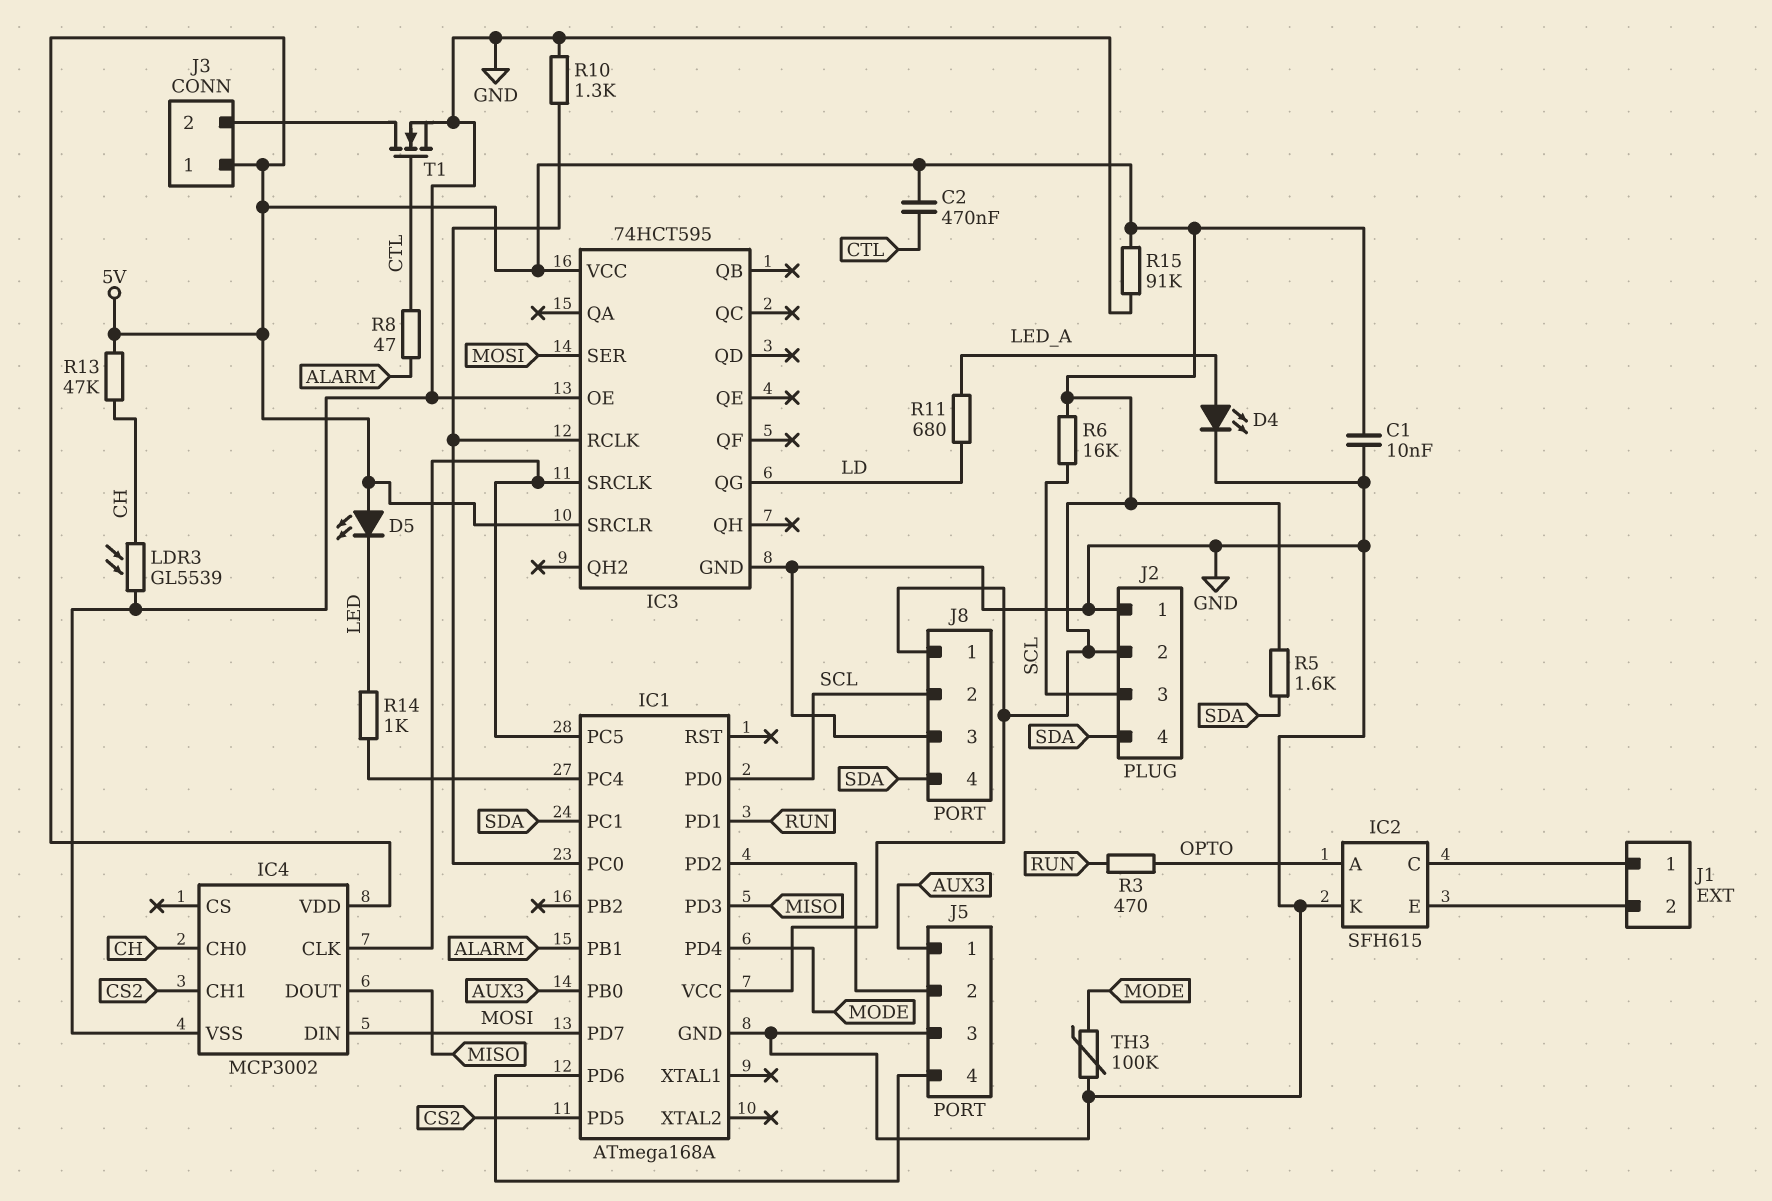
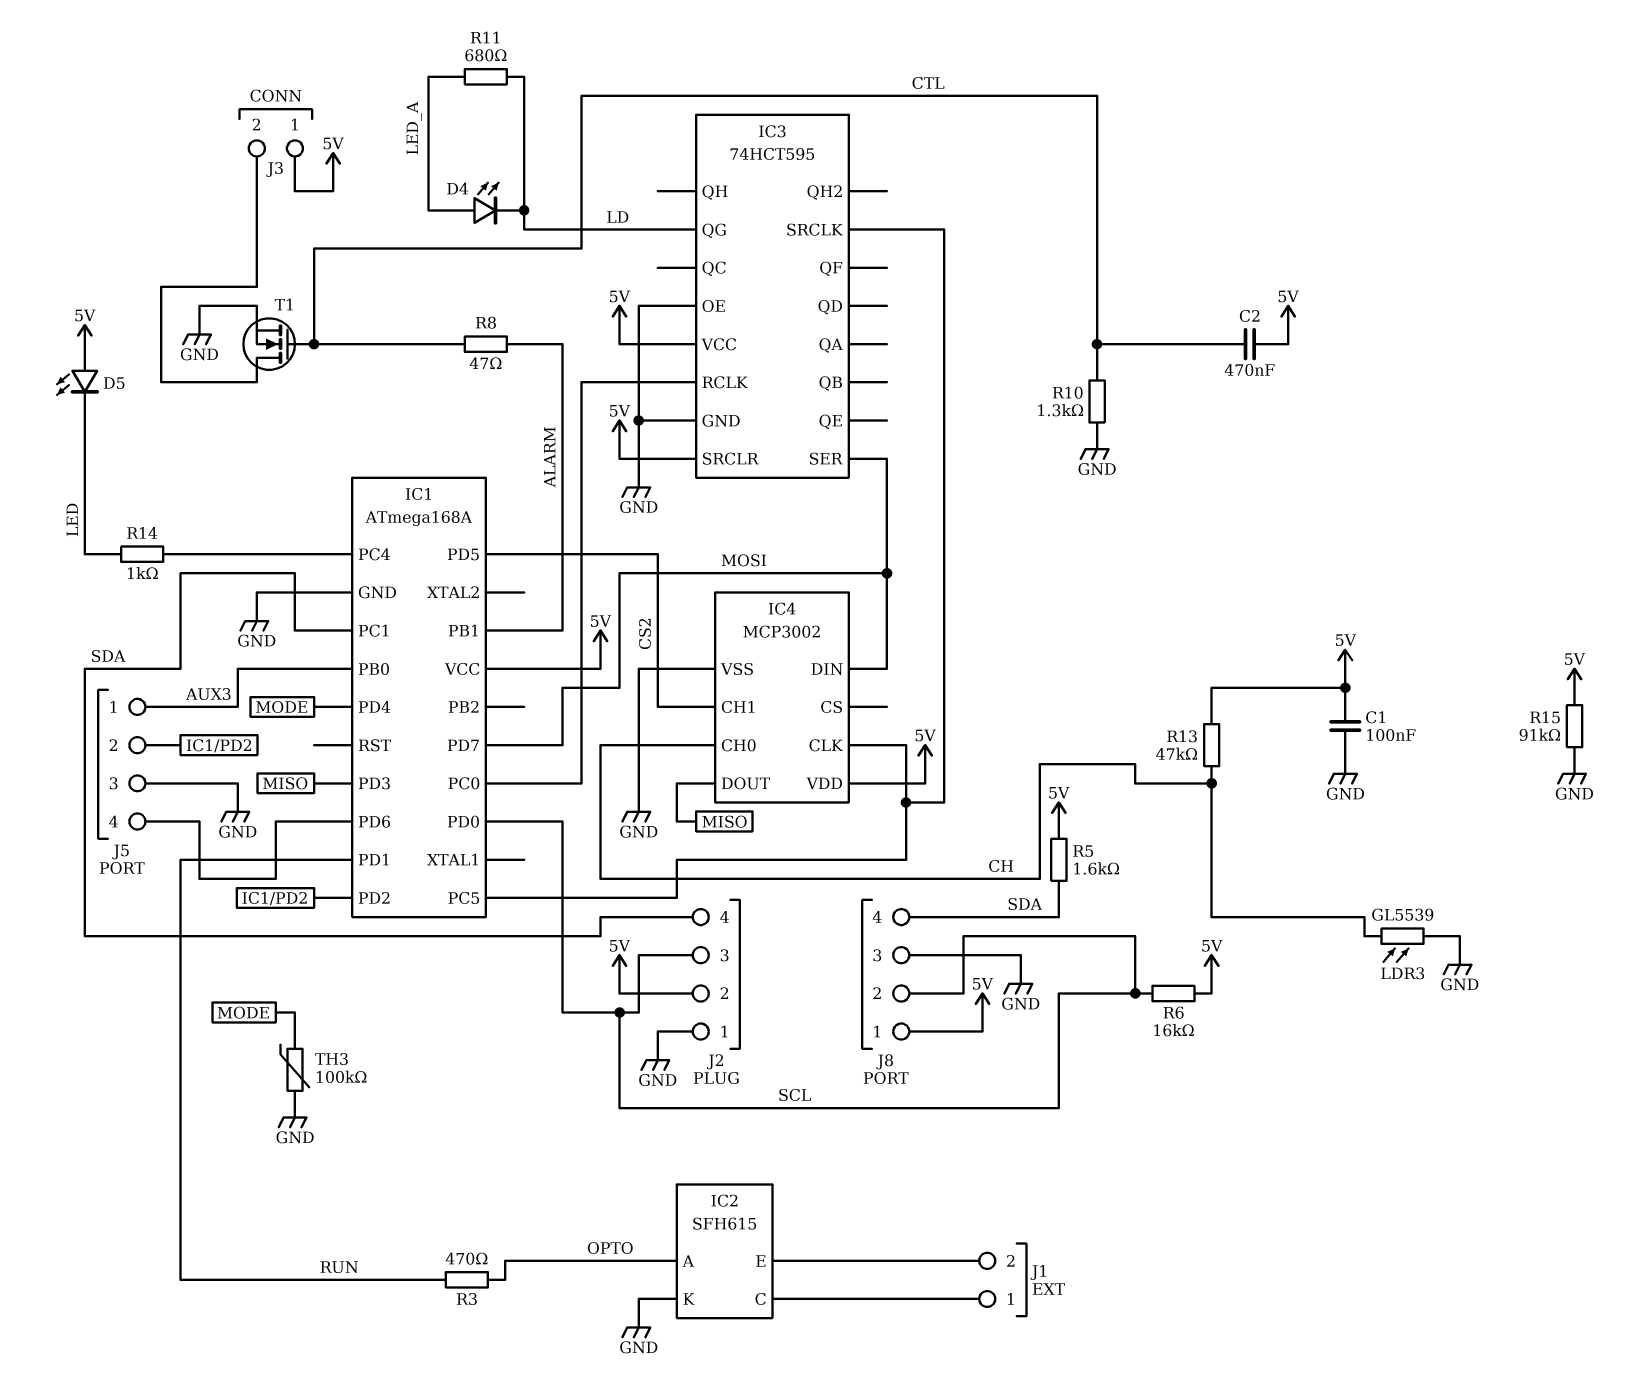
C1: 10nF (5V, GND) -> 100nF (5V, GND)
D4: LED (A LED_A, K GND) -> LED (A LED_A, K LD)
R10: 1.3k (GND, IC1/PC0) -> 1.3k (CTL, GND)

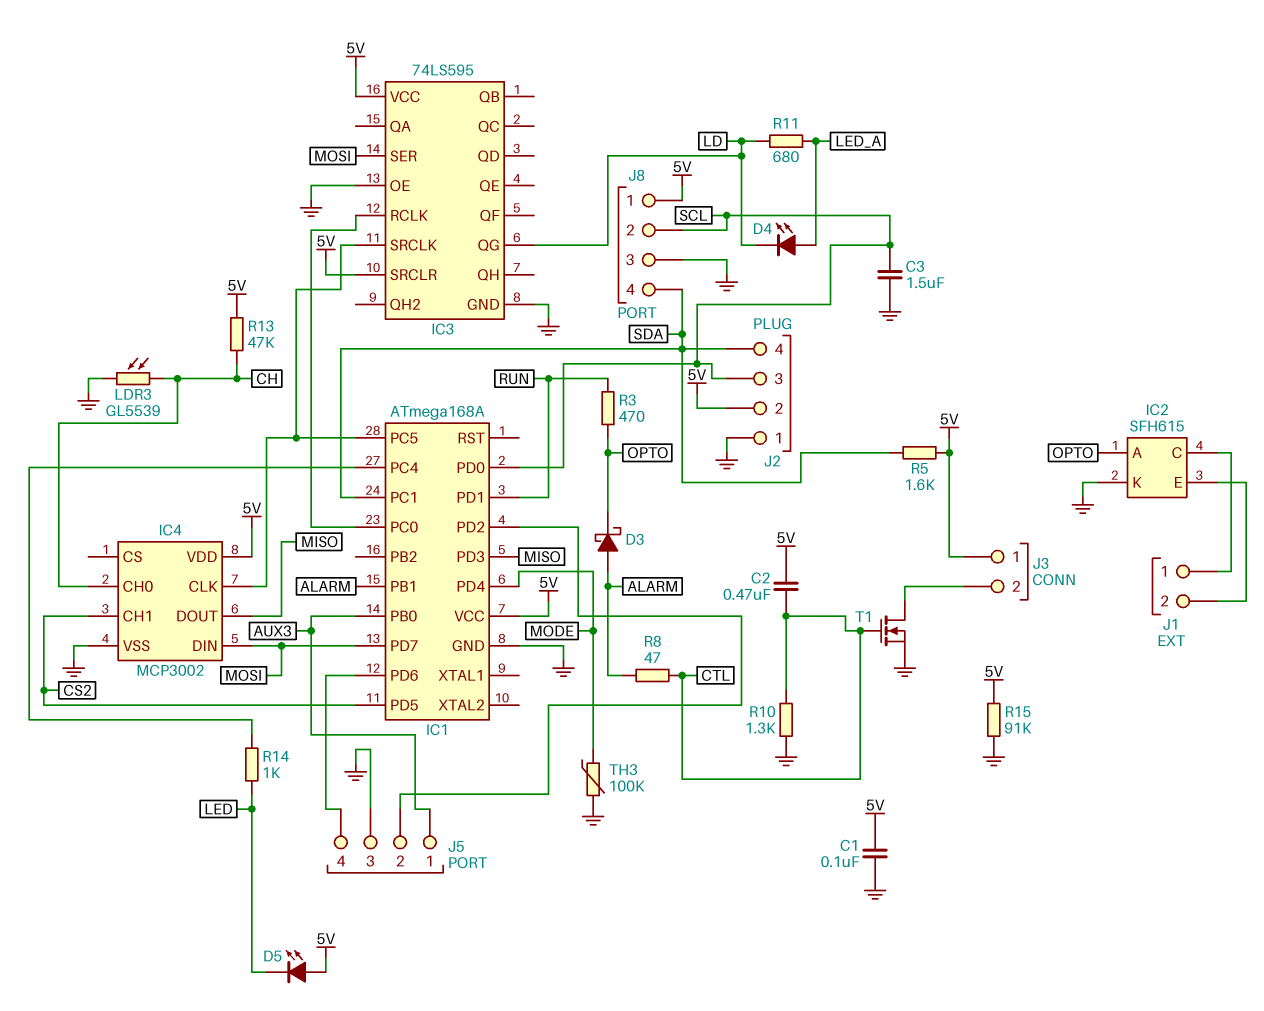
C3: none -> 1.5uF (GND, SCL)
D3: none -> schottky (A ALARM, K OPTO)
IC3: 74HCT595 -> 74LS595
R6: 16k (5V, SCL) -> none

